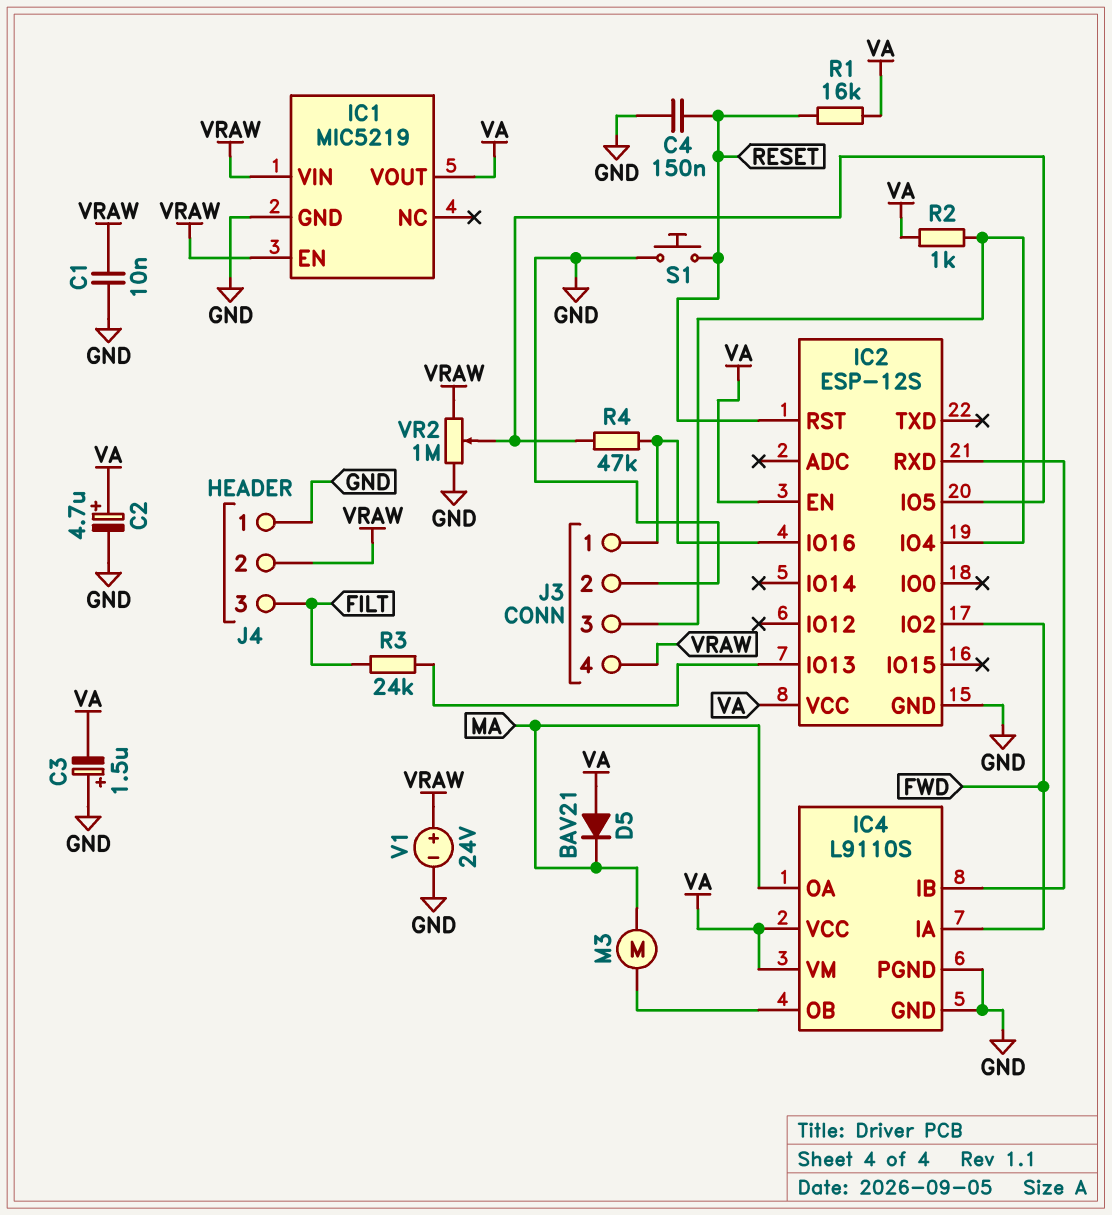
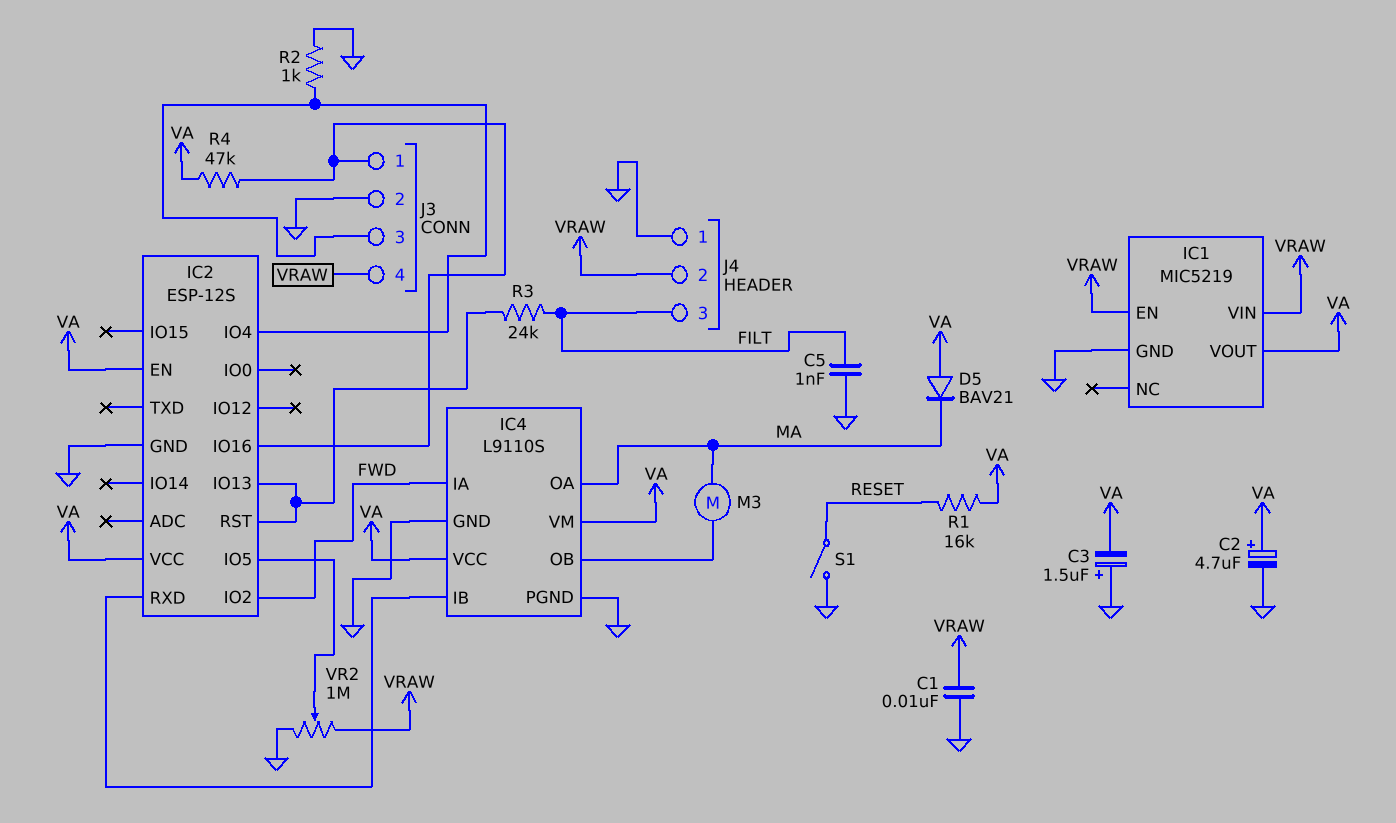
C4: 150nF (GND, RESET) -> none
C5: none -> 1nF (FILT, GND)
IC2 pin RST: RESET -> IC2/IO13
R2: 1k (IC2/IO4, VA) -> 1k (GND, IC2/IO4)
R4: 47k (IC2/IO5, IC2/IO16) -> 47k (IC2/IO16, VA)
S1: button (GND, RESET) -> switch (GND, RESET)
V1: 24V (plus VRAW, minus GND) -> none

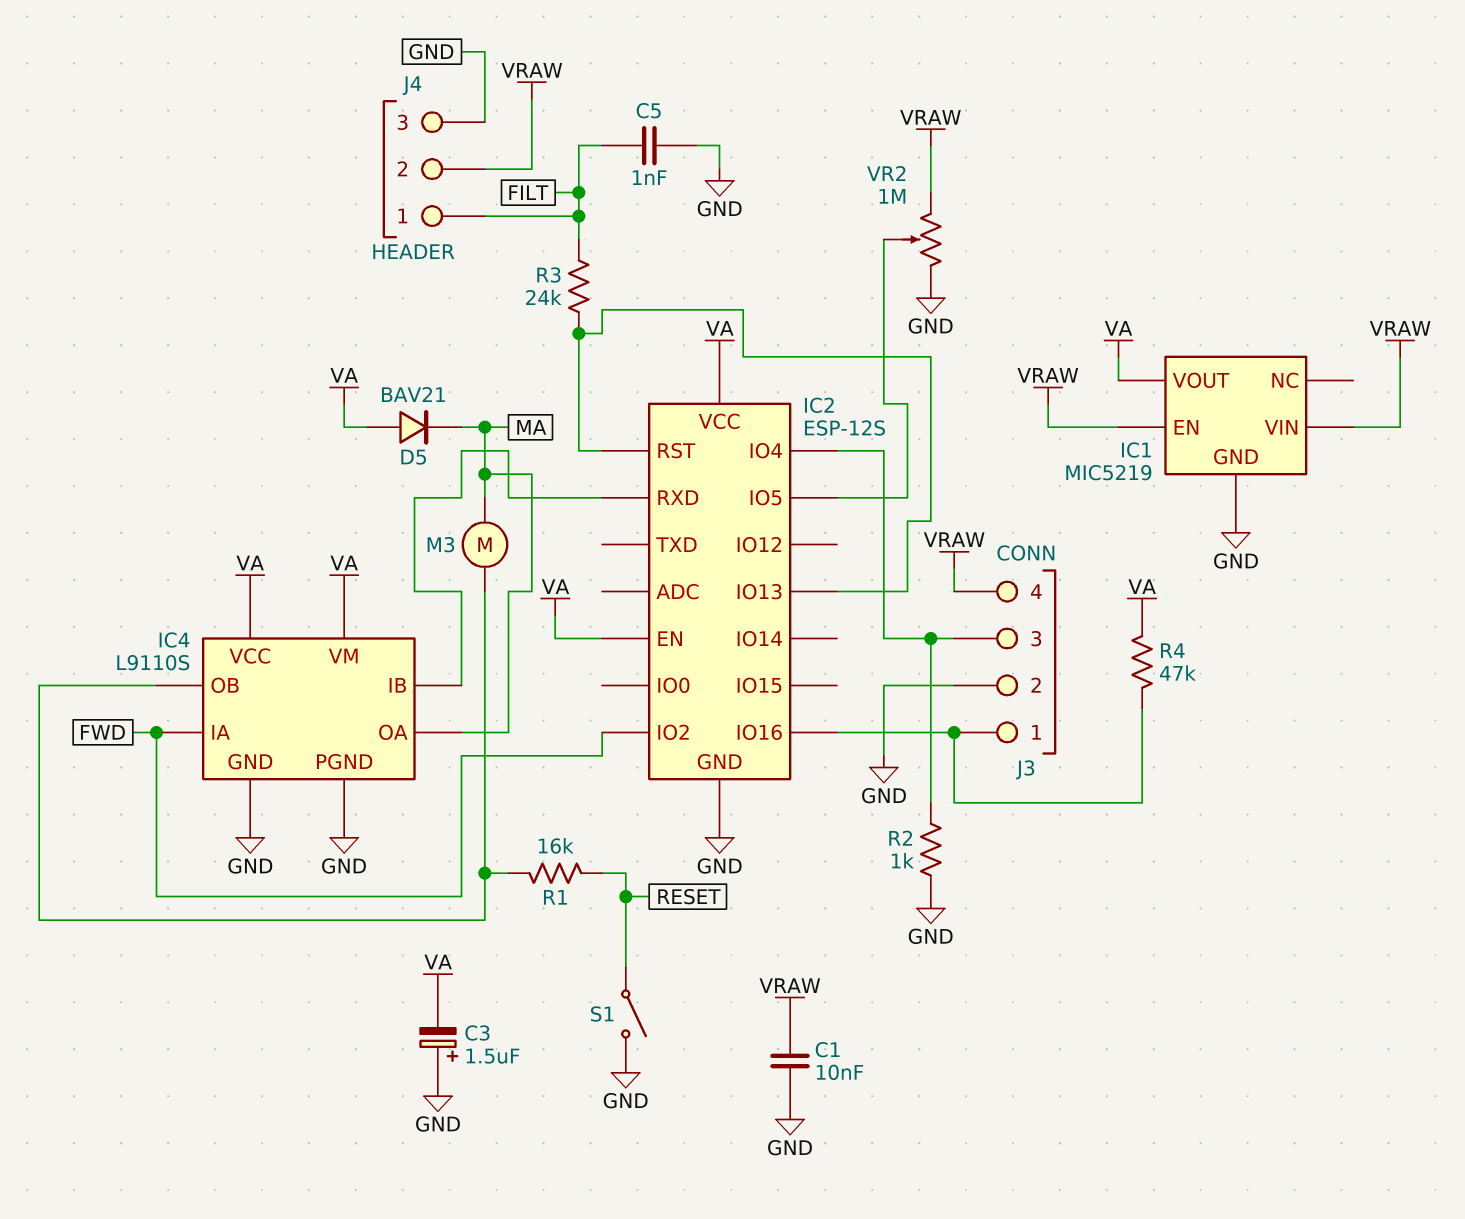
C2: 4.7uF (plus VA, minus GND) -> none
J4 pin 1: GND -> FILT
J4 pin 3: FILT -> GND
R1: 16k (RESET, VA) -> 16k (IC4/OB, RESET)

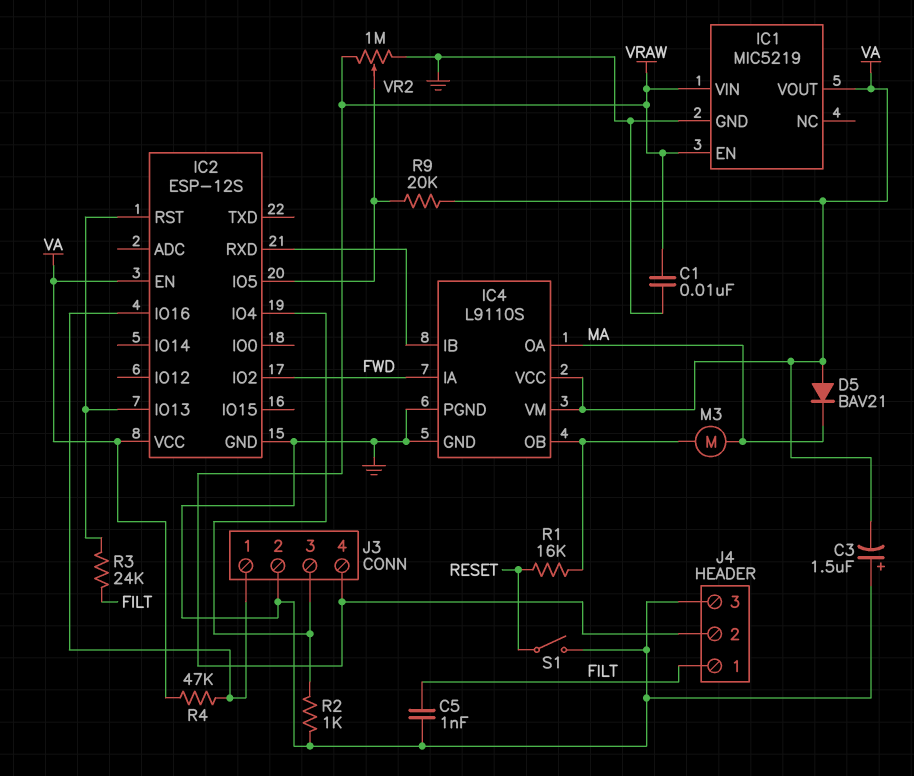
R9: none -> 20k (IC2/IO5, VA)

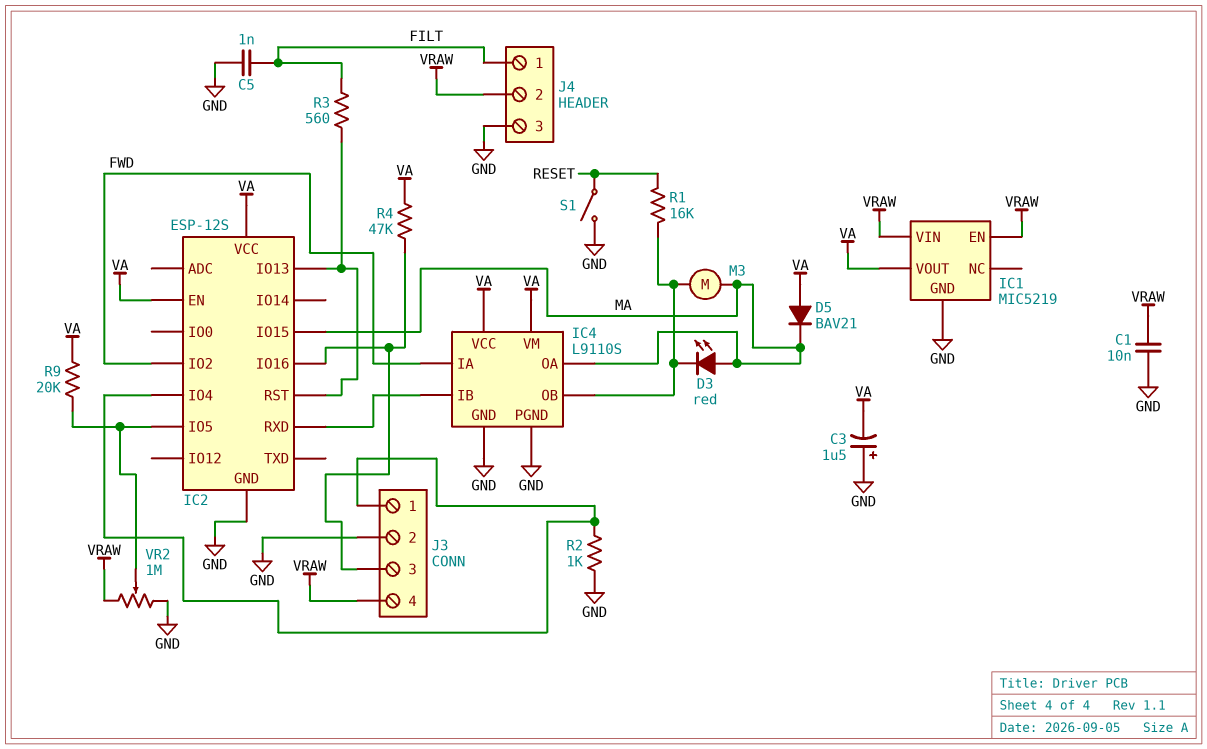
D3: none -> LED red (A MA, K IC4/OB)
IC2 pin IO15: none -> MA
J3 pin 1: IC2/IO16 -> IC2/IO4
J3 pin 3: IC2/IO4 -> IC2/IO16
R3: 24k (FILT, IC2/IO13) -> 560 (FILT, IC2/IO13)

